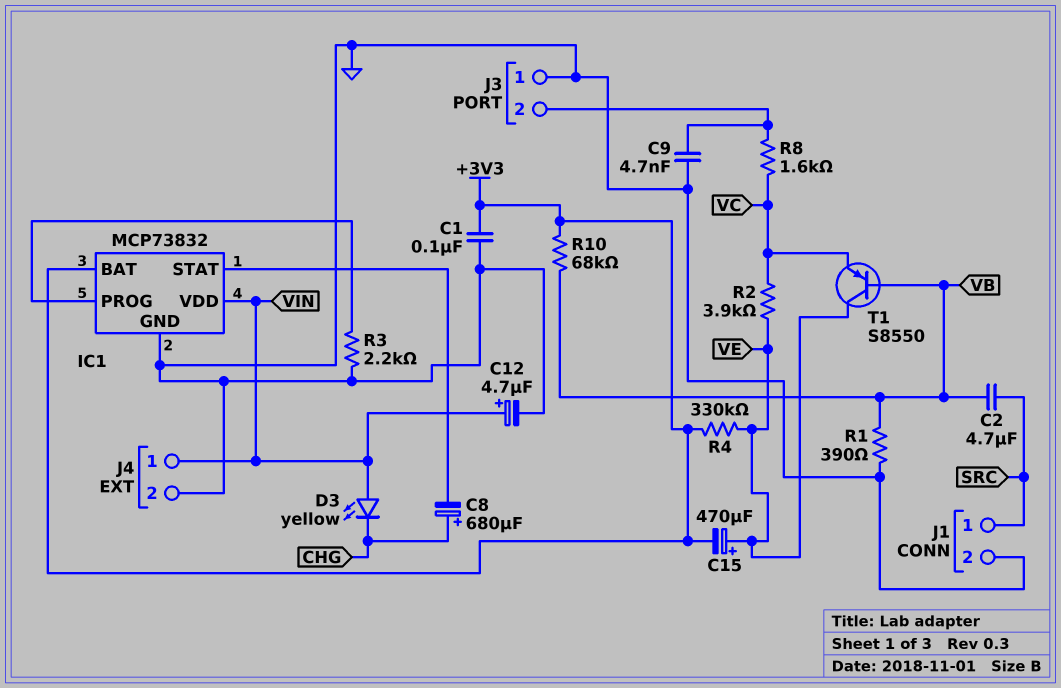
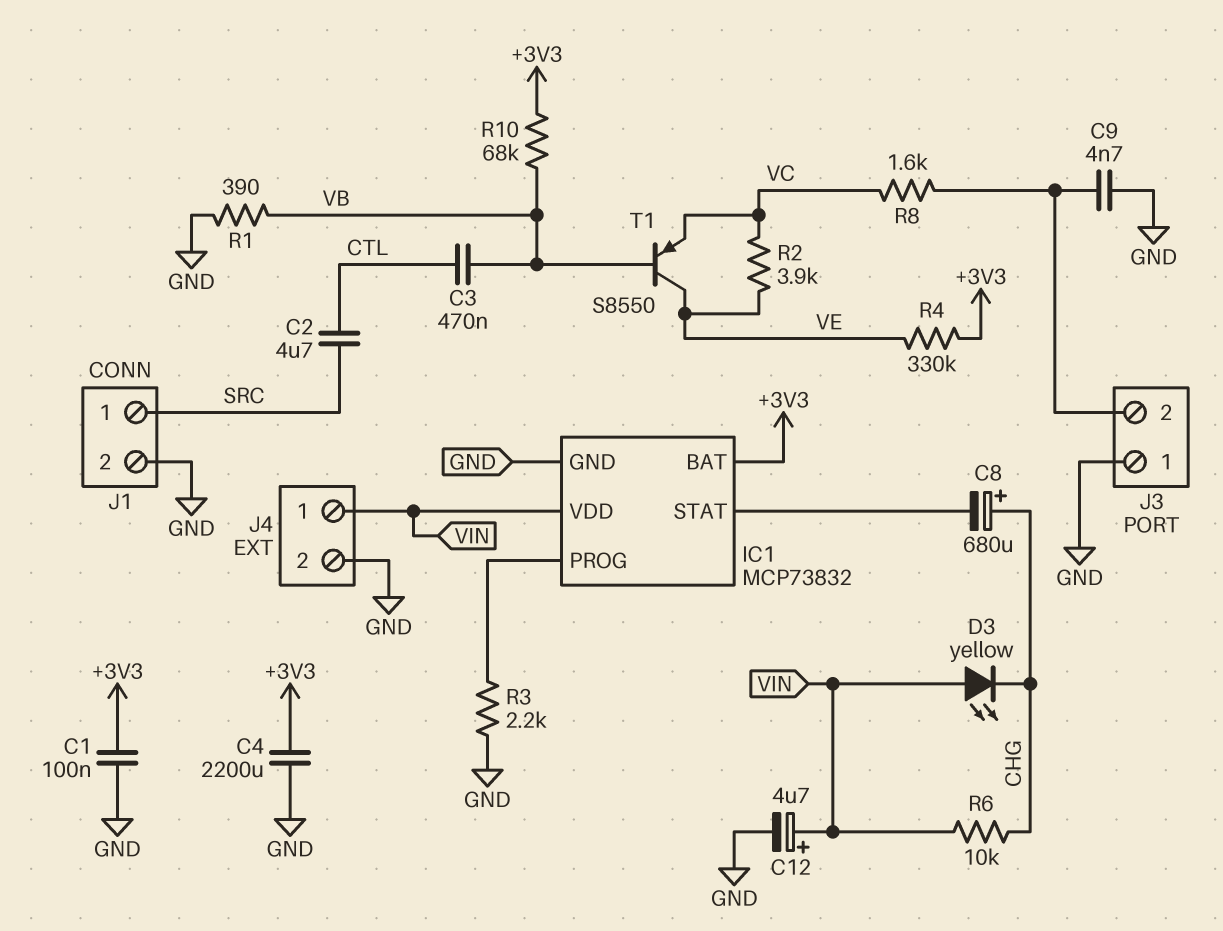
C2: 4.7uF (SRC, VB) -> 4.7uF (CTL, SRC)
C3: none -> 470nF (CTL, VB)
C4: none -> 2200uF (+3V3, GND)
C15: 470uF (plus VE, minus +3V3) -> none
R6: none -> 10k (CHG, VIN)

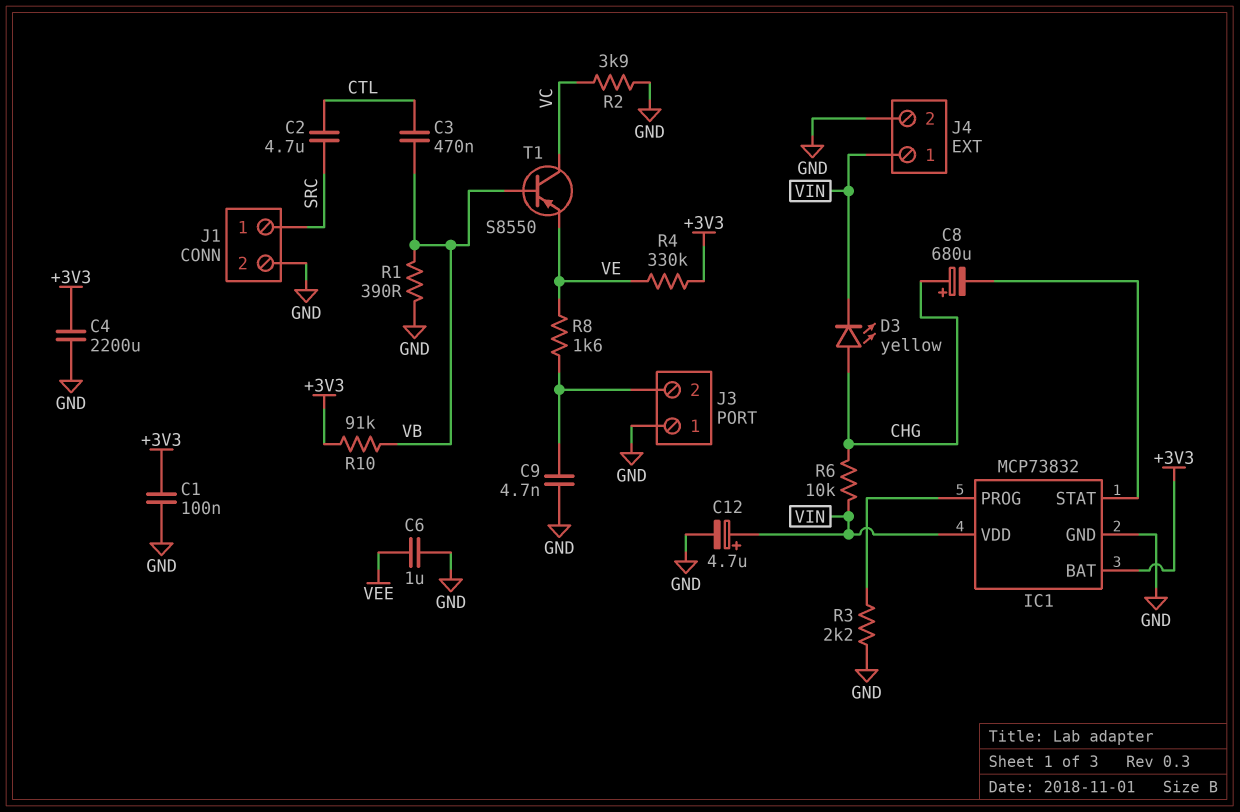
C6: none -> 1uF (GND, VEE)
D3: LED yellow (A VIN, K CHG) -> LED yellow (A CHG, K VIN)
R2: 3.9k (VC, VE) -> 3.9k (GND, VC)
R8: 1.6k (J3/2, VC) -> 1.6k (J3/2, VE)
R10: 68k (+3V3, VB) -> 91k (+3V3, VB)
T1: PNP S8550 (B VB, C VE, E VC) -> PNP S8550 (B VB, C VC, E VE)

